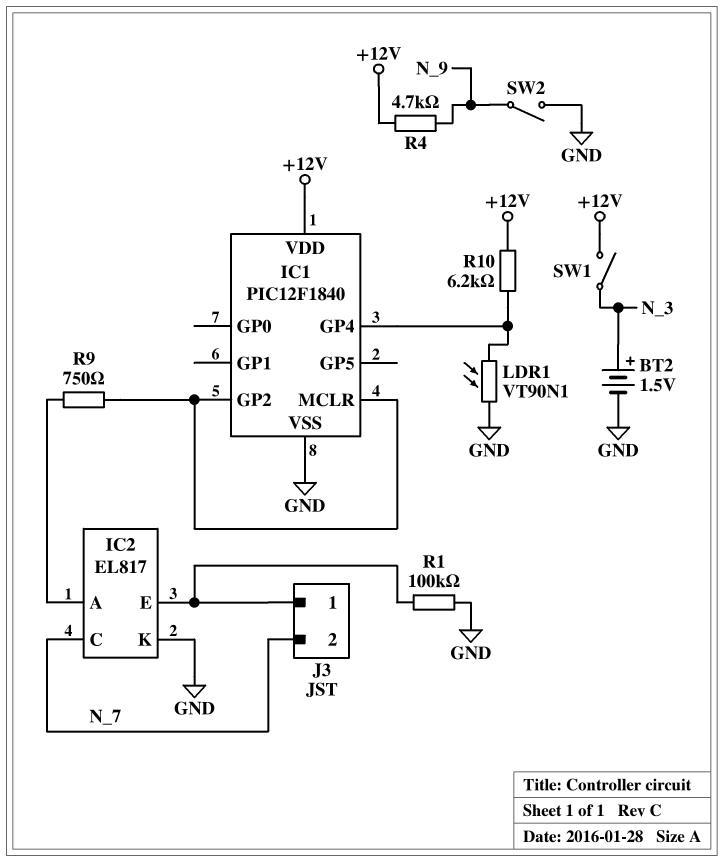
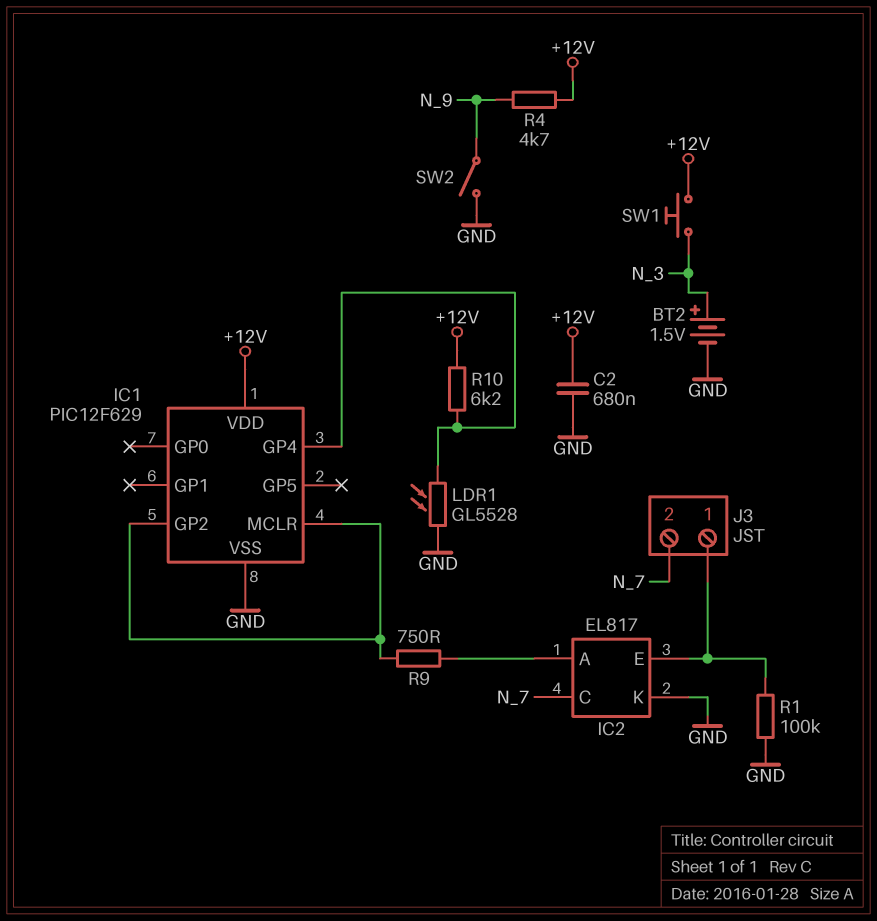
C2: none -> 680nF (+12V, GND)
IC1: PIC12F1840 -> PIC12F629
LDR1: VT90N1 (GND, IC1/GP4) -> GL5528 (GND, IC1/GP4)
SW1: switch (+12V, N_3) -> button (+12V, N_3)

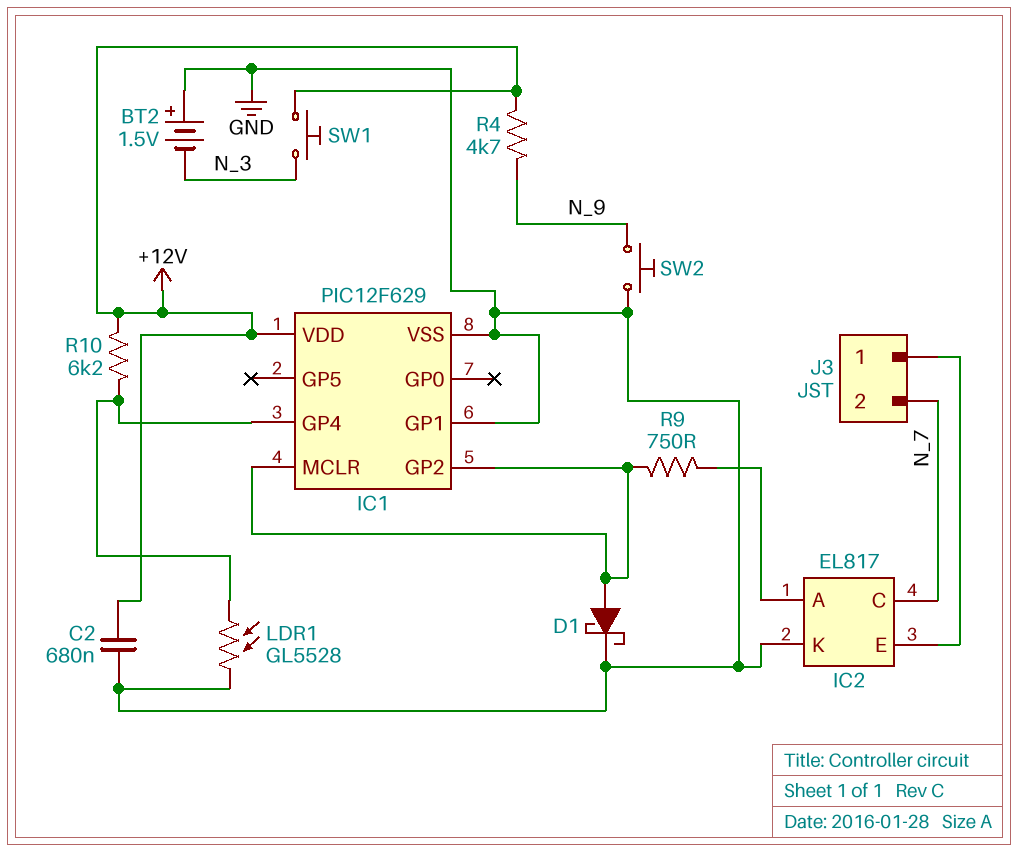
BT2: 1.5V (plus N_3, minus GND) -> 1.5V (plus GND, minus N_3)
D1: none -> schottky (A IC1/GP2, K GND)
IC1 pin GP1: none -> GND
R1: 100k (GND, IC2/E) -> none
SW2: switch (GND, N_9) -> button (GND, N_9)

